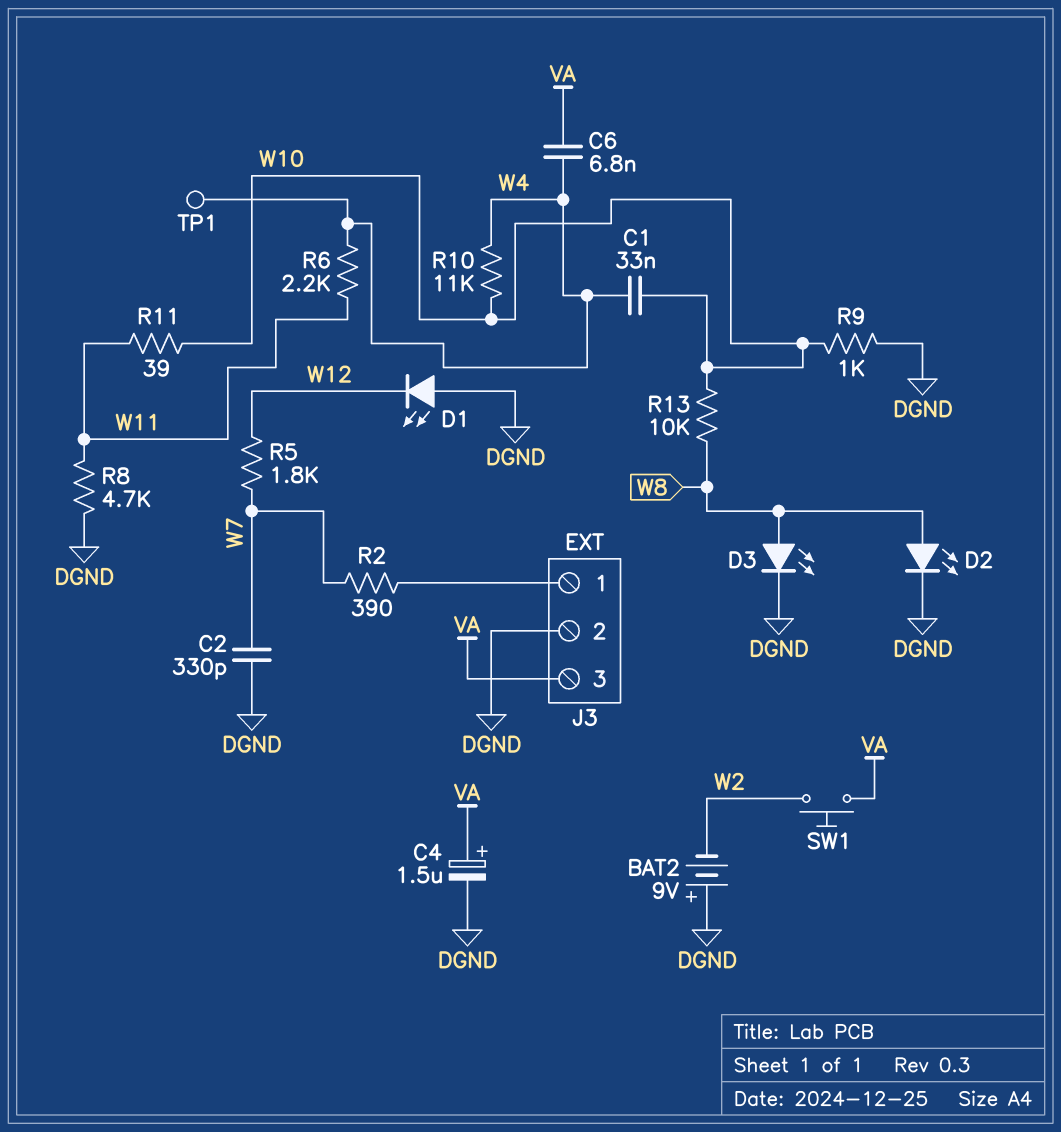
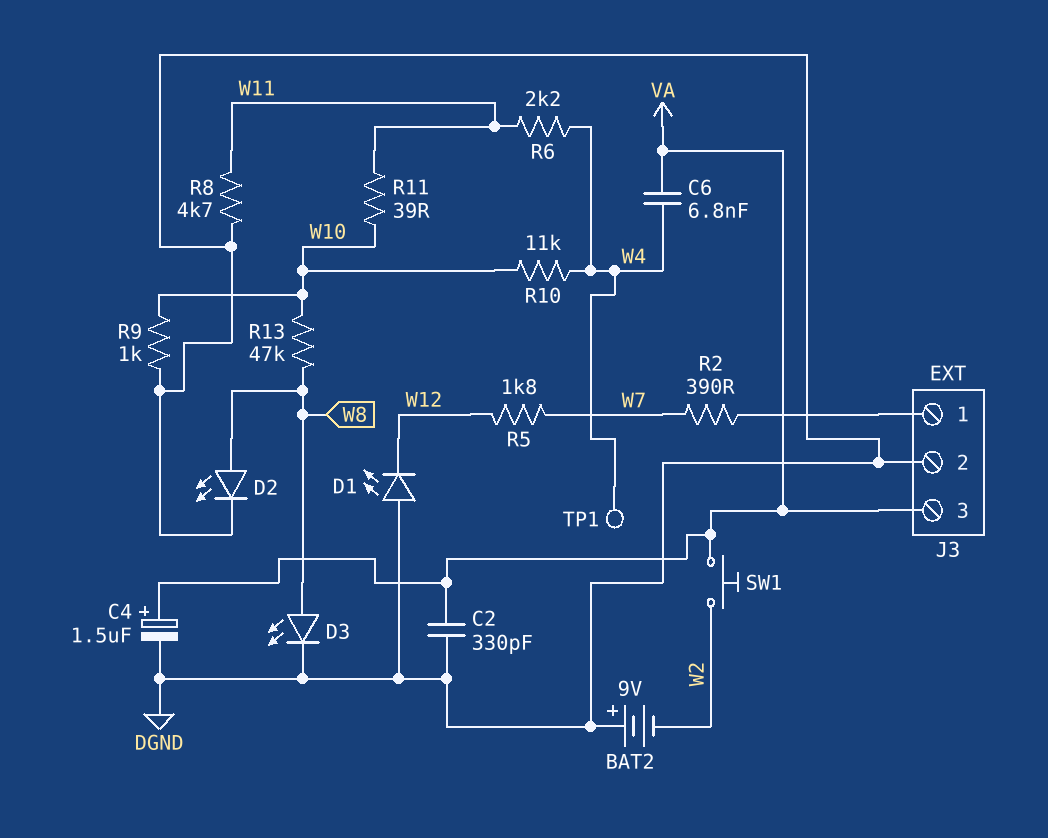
C1: 33nF (W4, W10) -> none
C2: 330pF (DGND, W7) -> 330pF (DGND, VA)
R13: 10k (W8, W10) -> 47k (W8, W10)

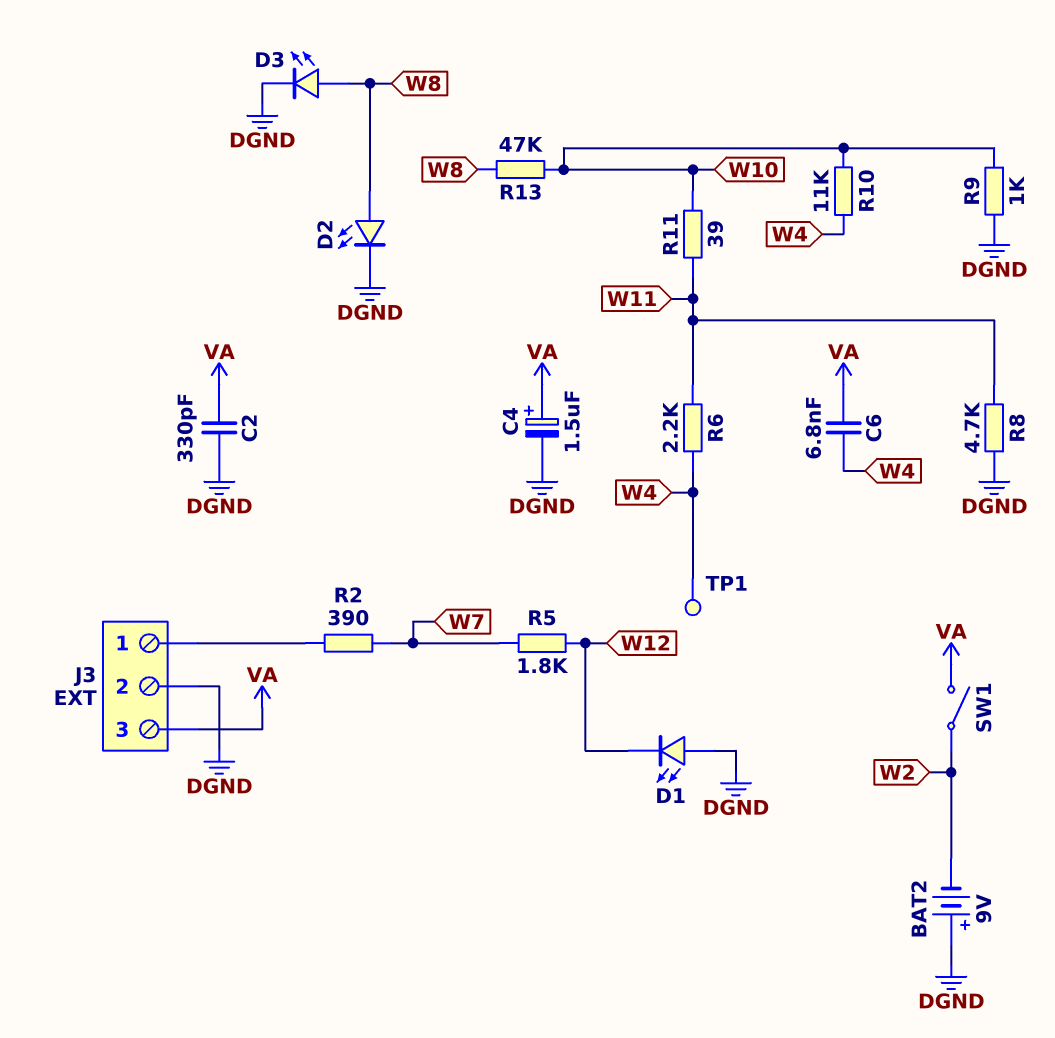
SW1: button (VA, W2) -> switch (VA, W2)

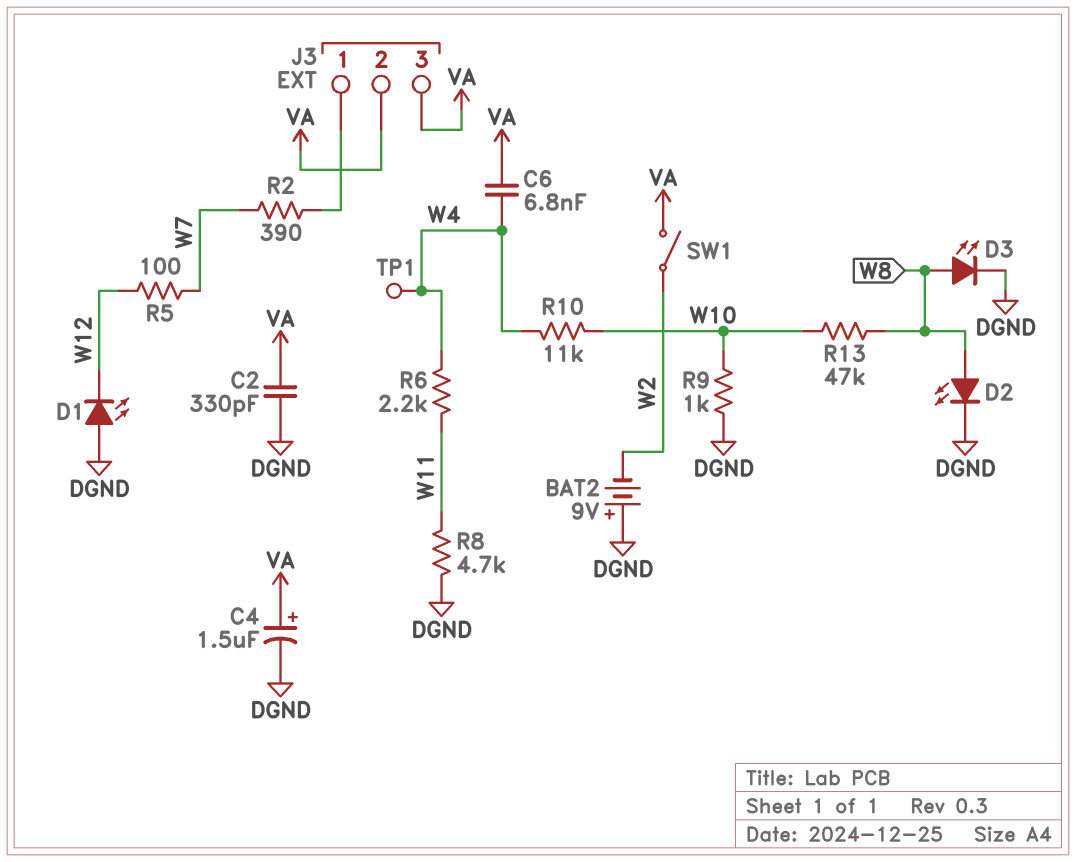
J3 pin 2: DGND -> VA
R5: 1.8k (W7, W12) -> 100 (W7, W12)
R11: 39 (W10, W11) -> none

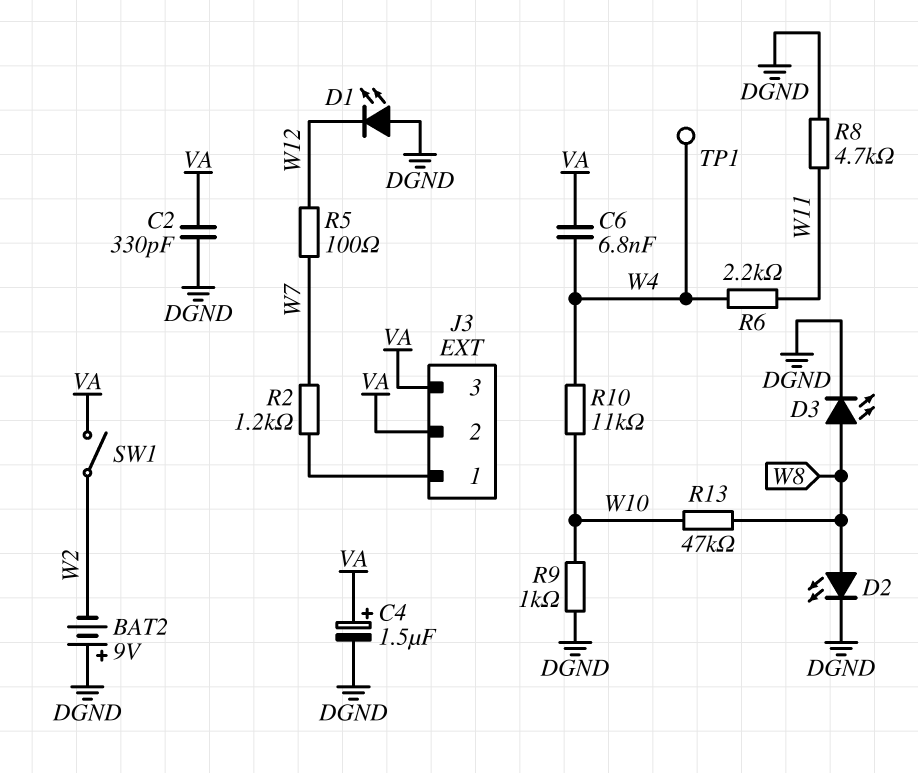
R2: 390 (J3/1, W7) -> 1.2k (J3/1, W7)

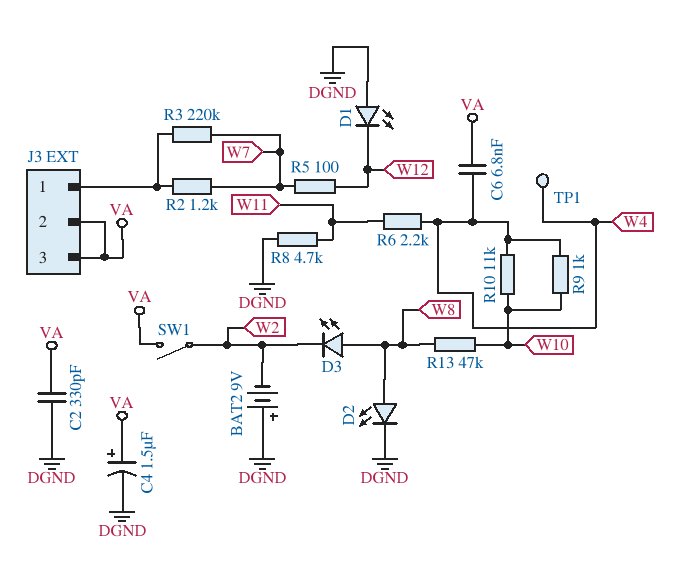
D3: LED (A W8, K DGND) -> LED (A W8, K W2)
R3: none -> 220k (J3/1, W7)
R9: 1k (DGND, W10) -> 1k (W4, W10)

